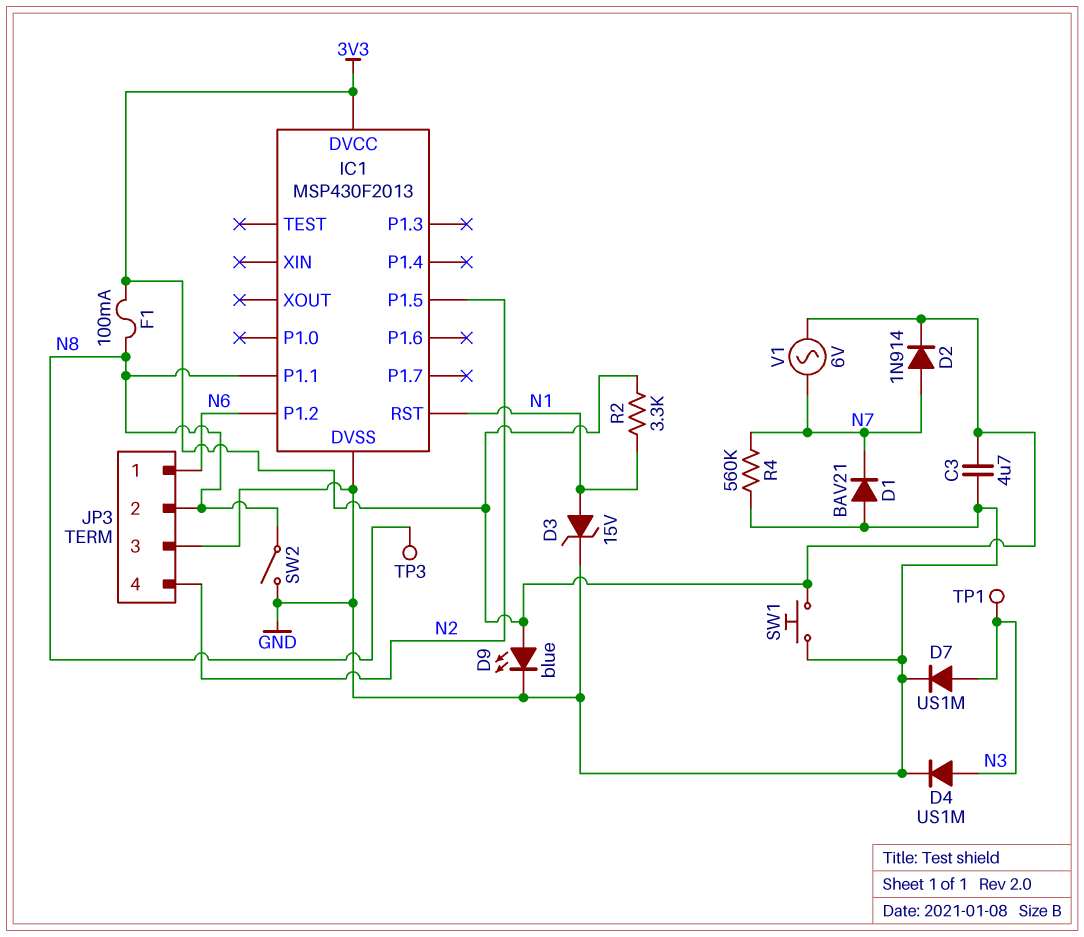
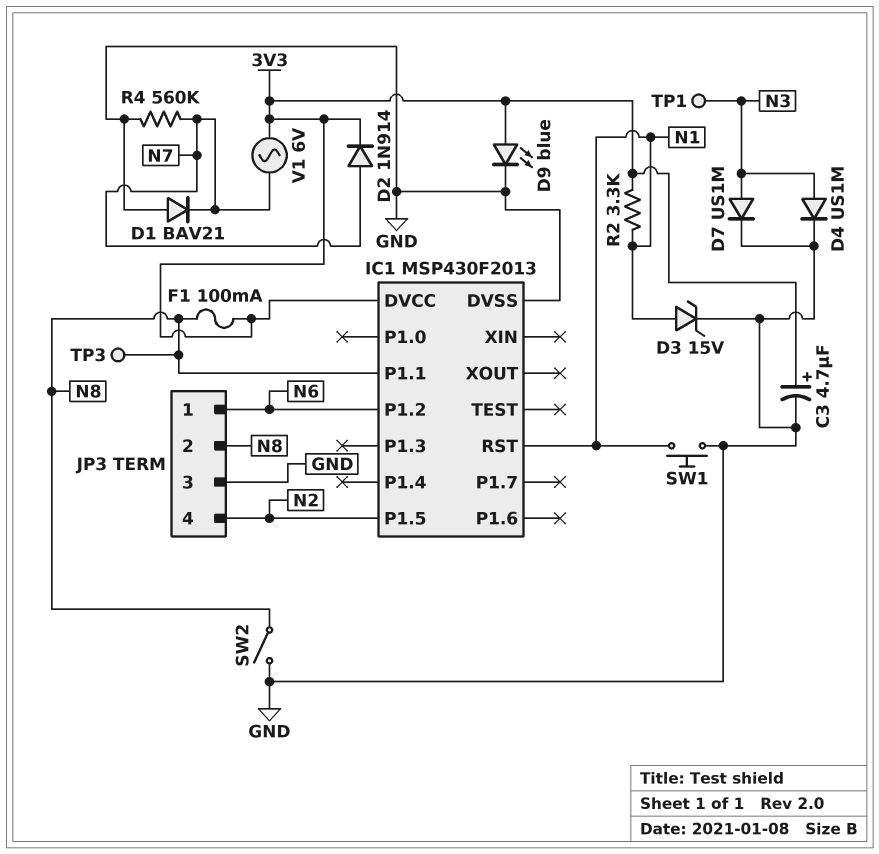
C3: 4.7uF (3V3, GND) -> 4.7uF (plus 3V3, minus GND)
SW1: button (3V3, GND) -> button (GND, N1)

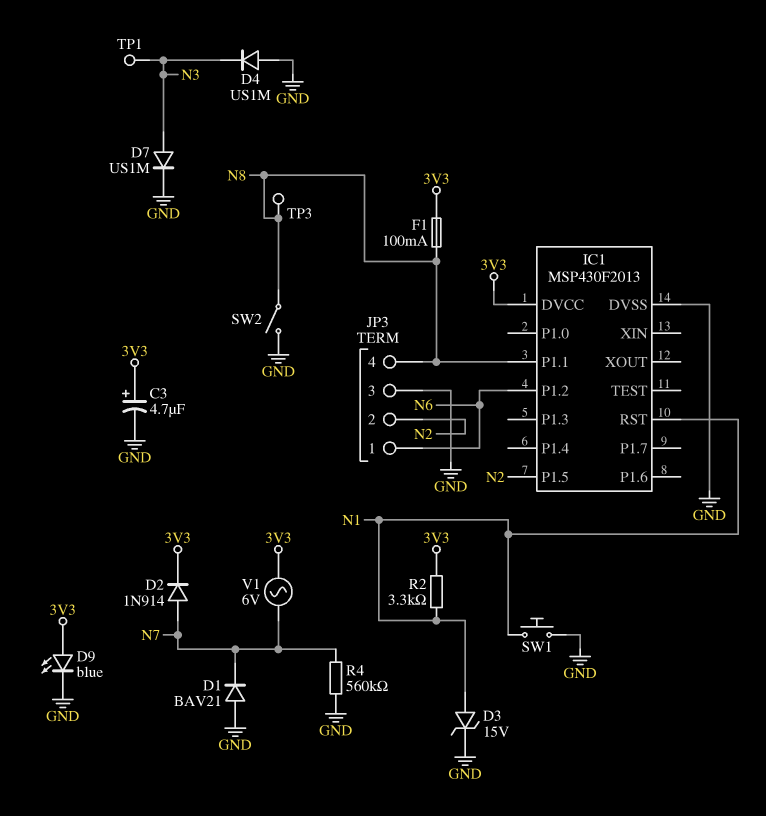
D4: diode US1M (A N3, K GND) -> diode US1M (A GND, K N3)
JP3 pin 2: N8 -> N2
JP3 pin 4: N2 -> N8

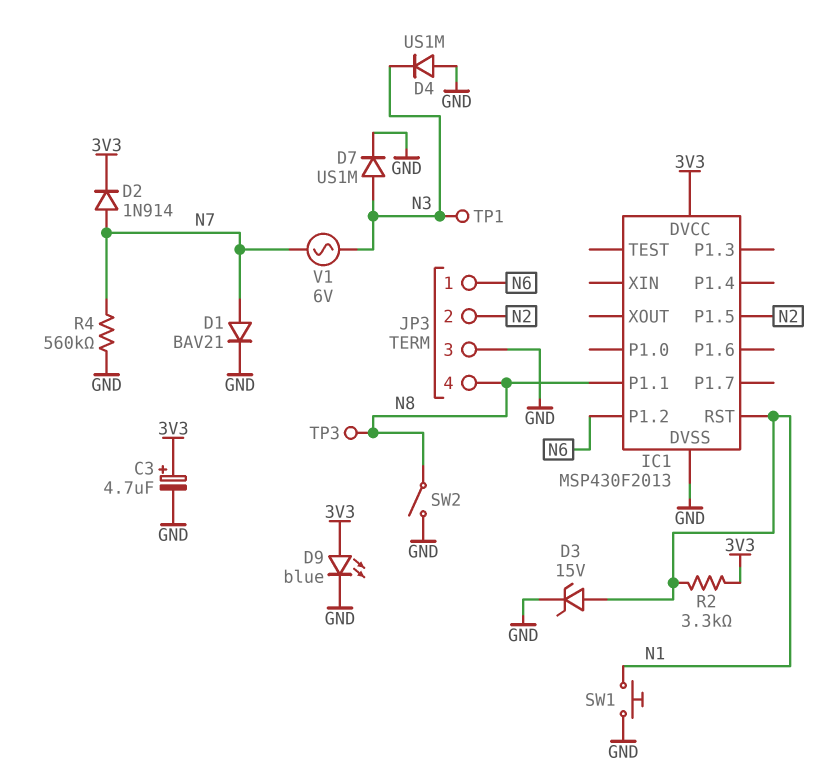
D1: diode BAV21 (A GND, K N7) -> diode BAV21 (A N7, K GND)
F1: 100mA (3V3, N8) -> none
V1: AC 6V (3V3, N7) -> AC 6V (N3, N7)

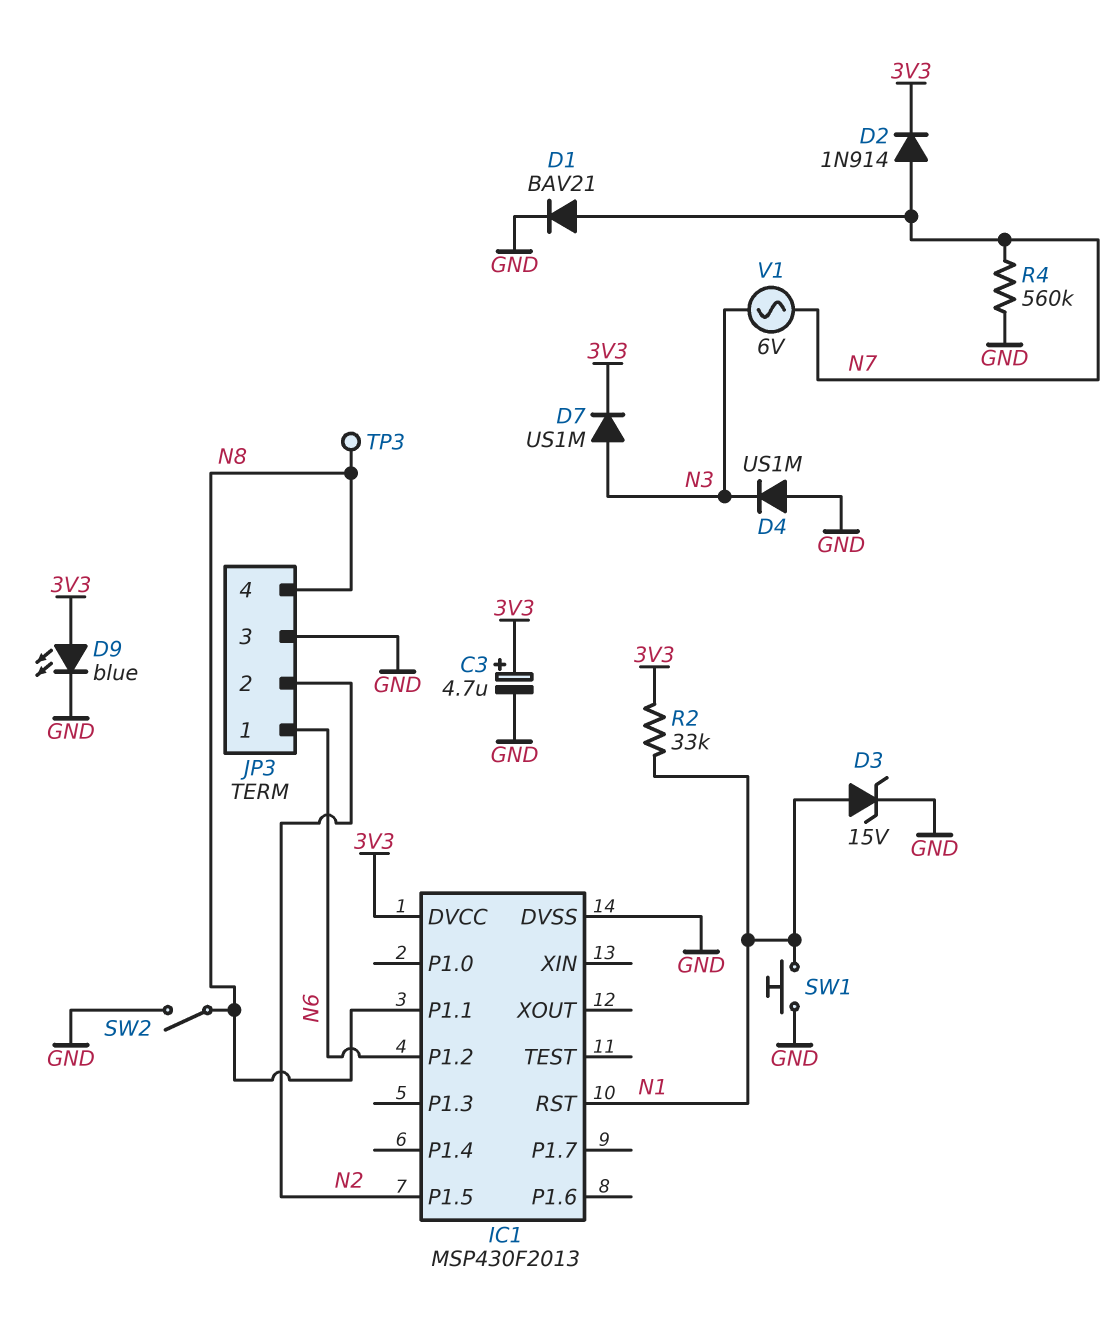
D7: diode US1M (A N3, K GND) -> diode US1M (A N3, K 3V3)
R2: 3.3k (3V3, N1) -> 33k (3V3, N1)
TP1: test point (N3) -> none

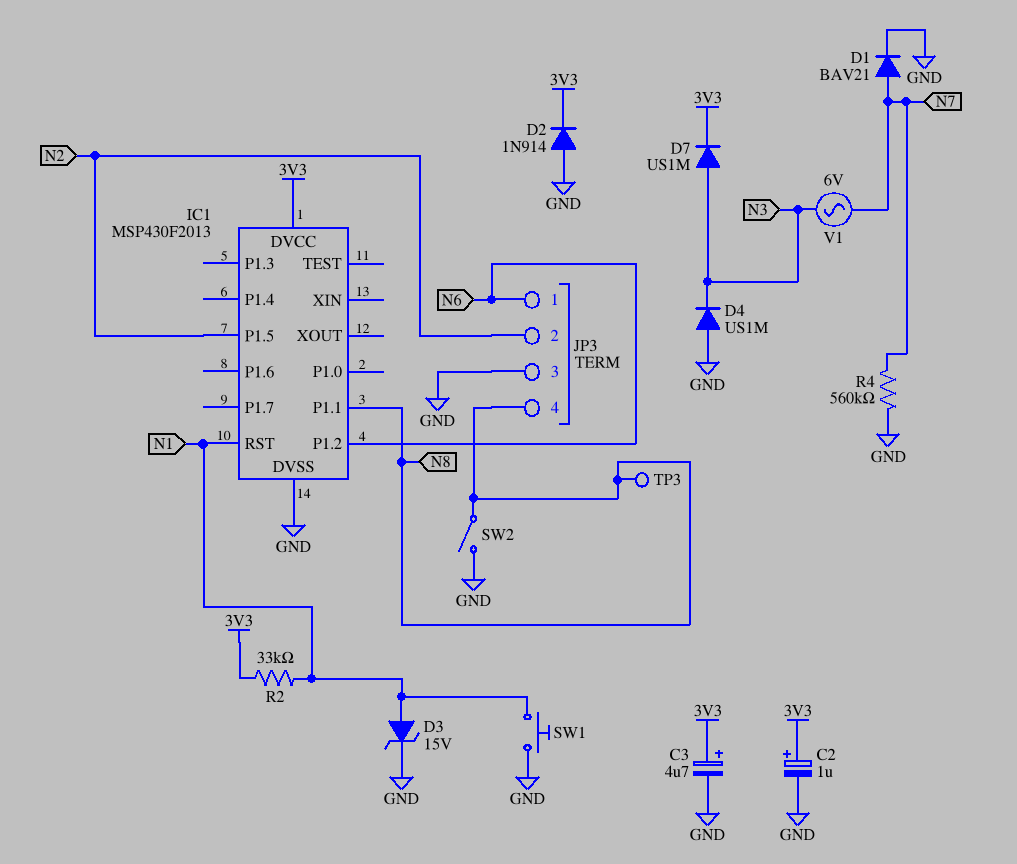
C2: none -> 1uF (plus 3V3, minus GND)
D2: diode 1N914 (A N7, K 3V3) -> diode 1N914 (A GND, K 3V3)
D9: LED blue (A 3V3, K GND) -> none

